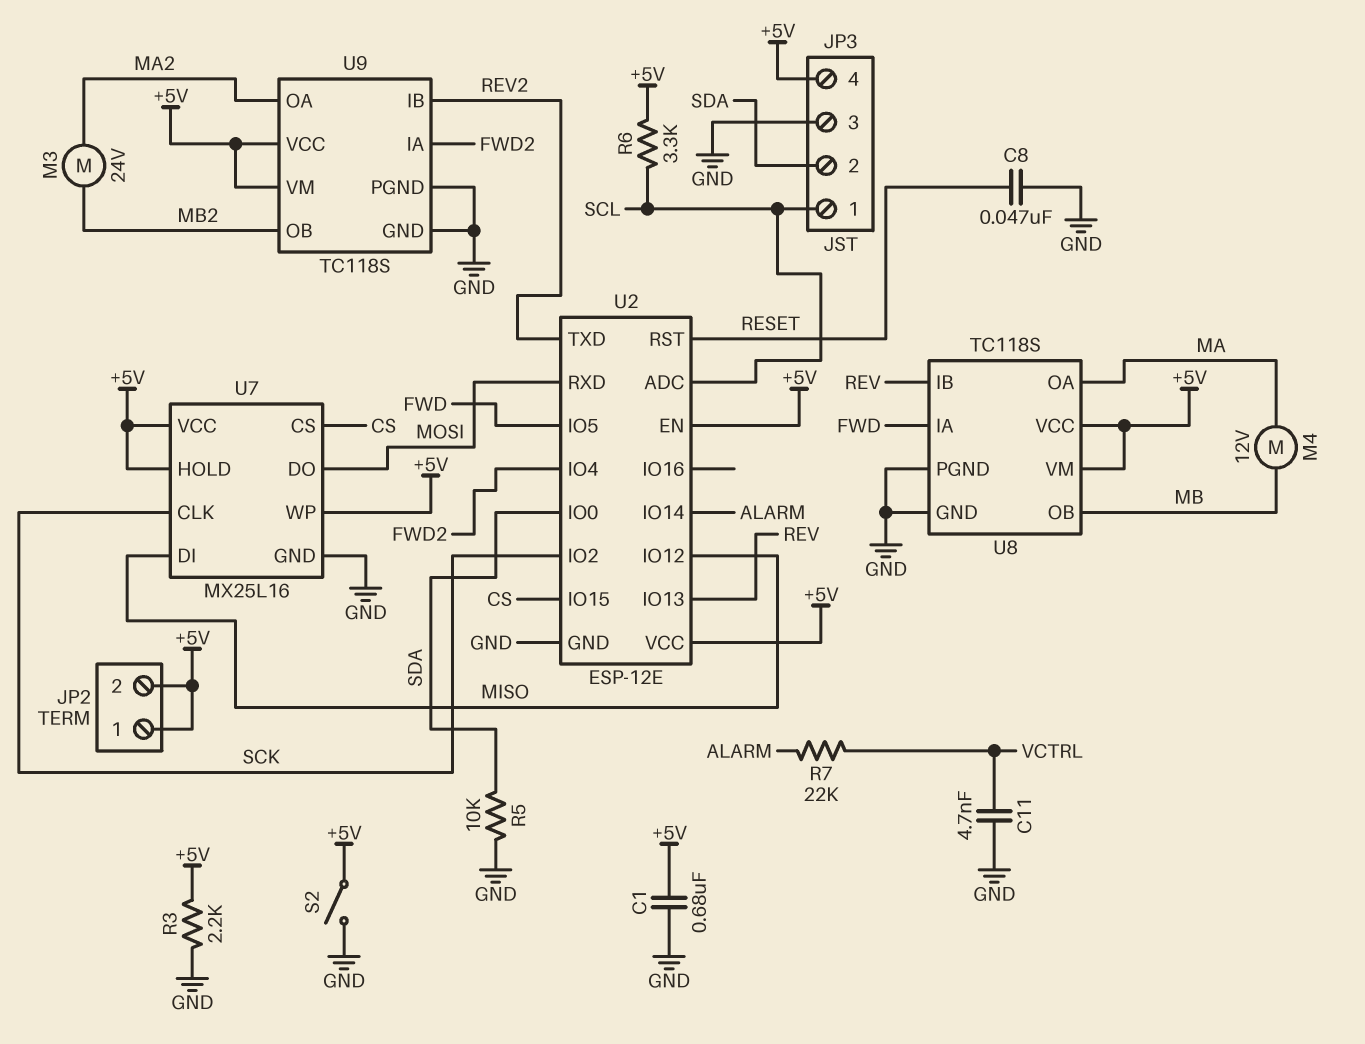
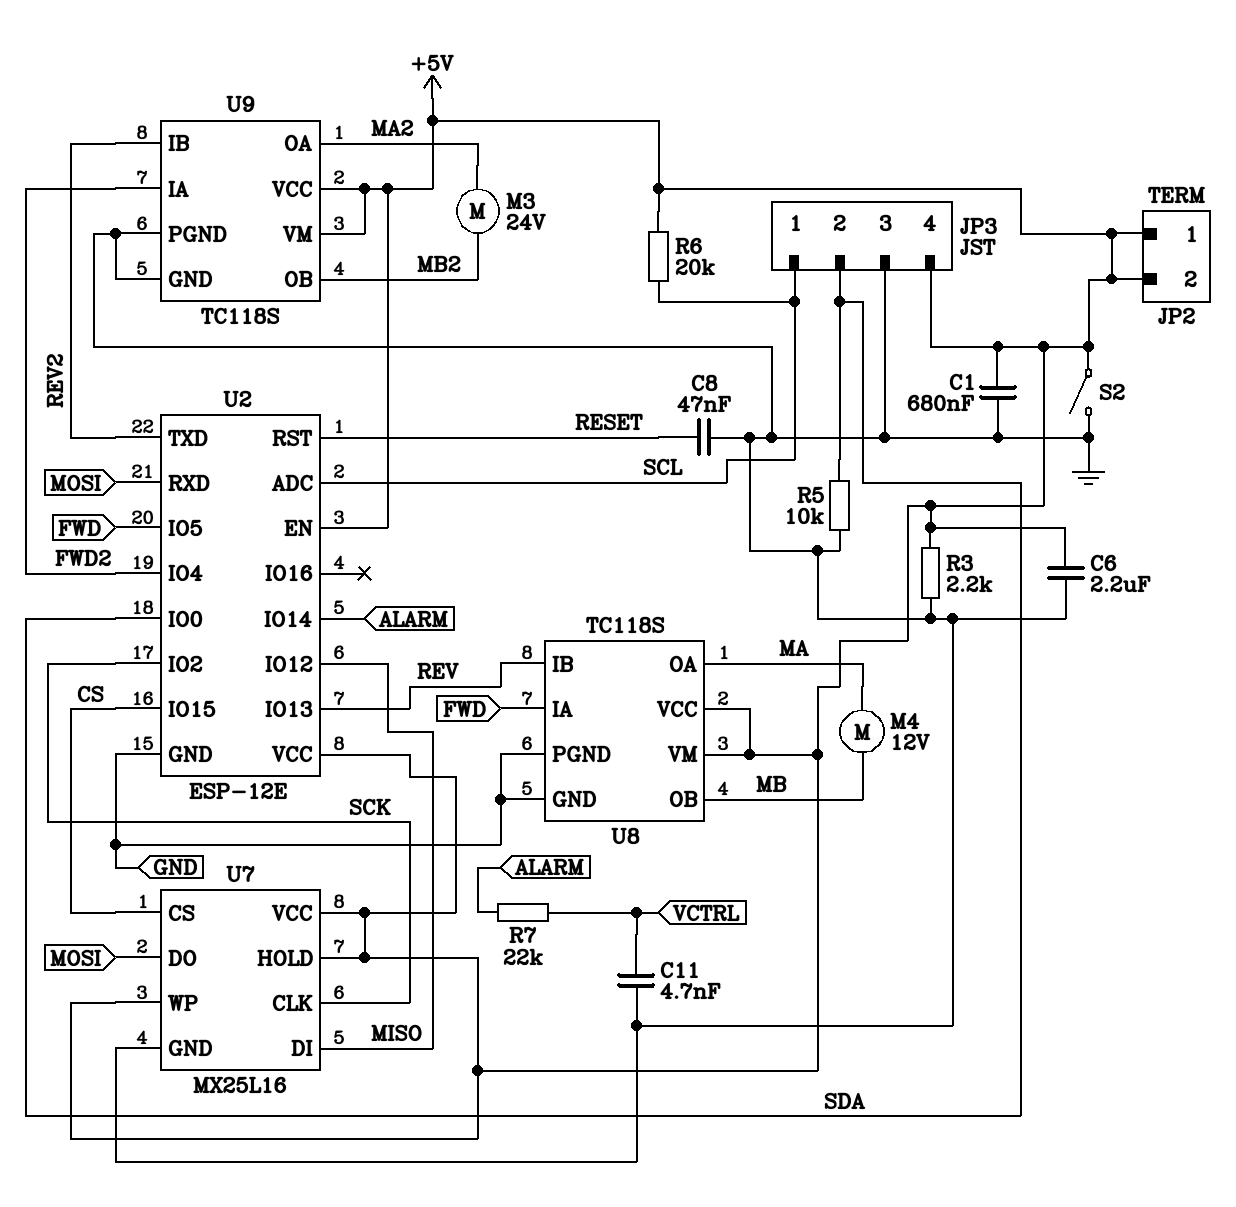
C6: none -> 2.2uF (+5V, GND)
R6: 3.3k (+5V, SCL) -> 20k (+5V, SCL)

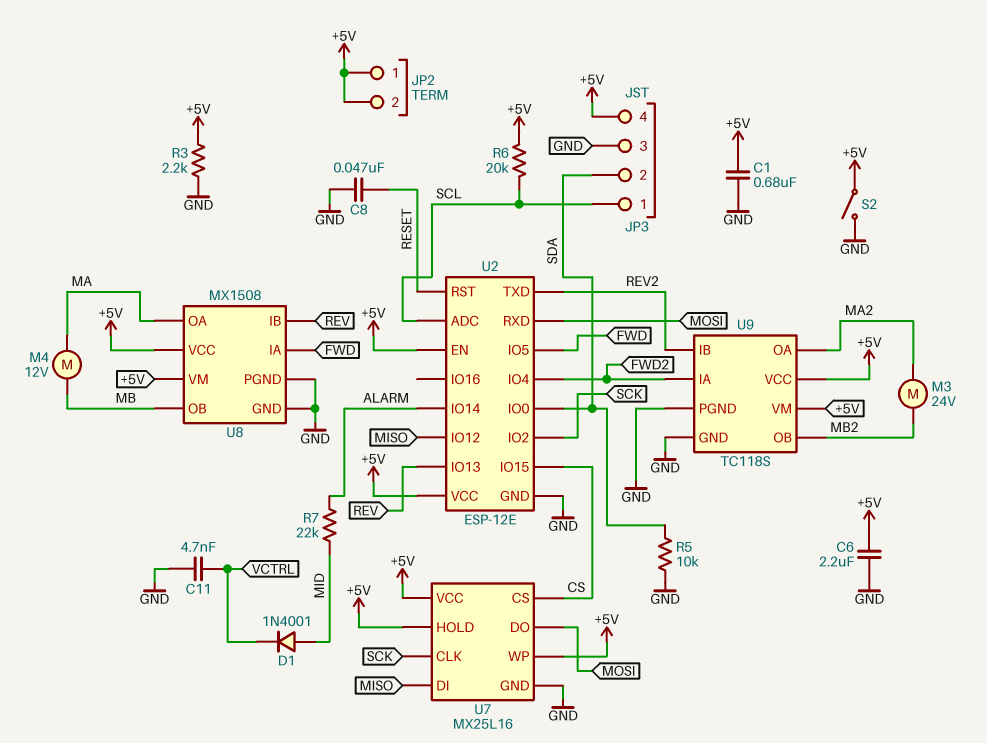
D1: none -> diode 1N4001 (A MID, K VCTRL)
R7: 22k (ALARM, VCTRL) -> 22k (ALARM, MID)
U8: TC118S -> MX1508

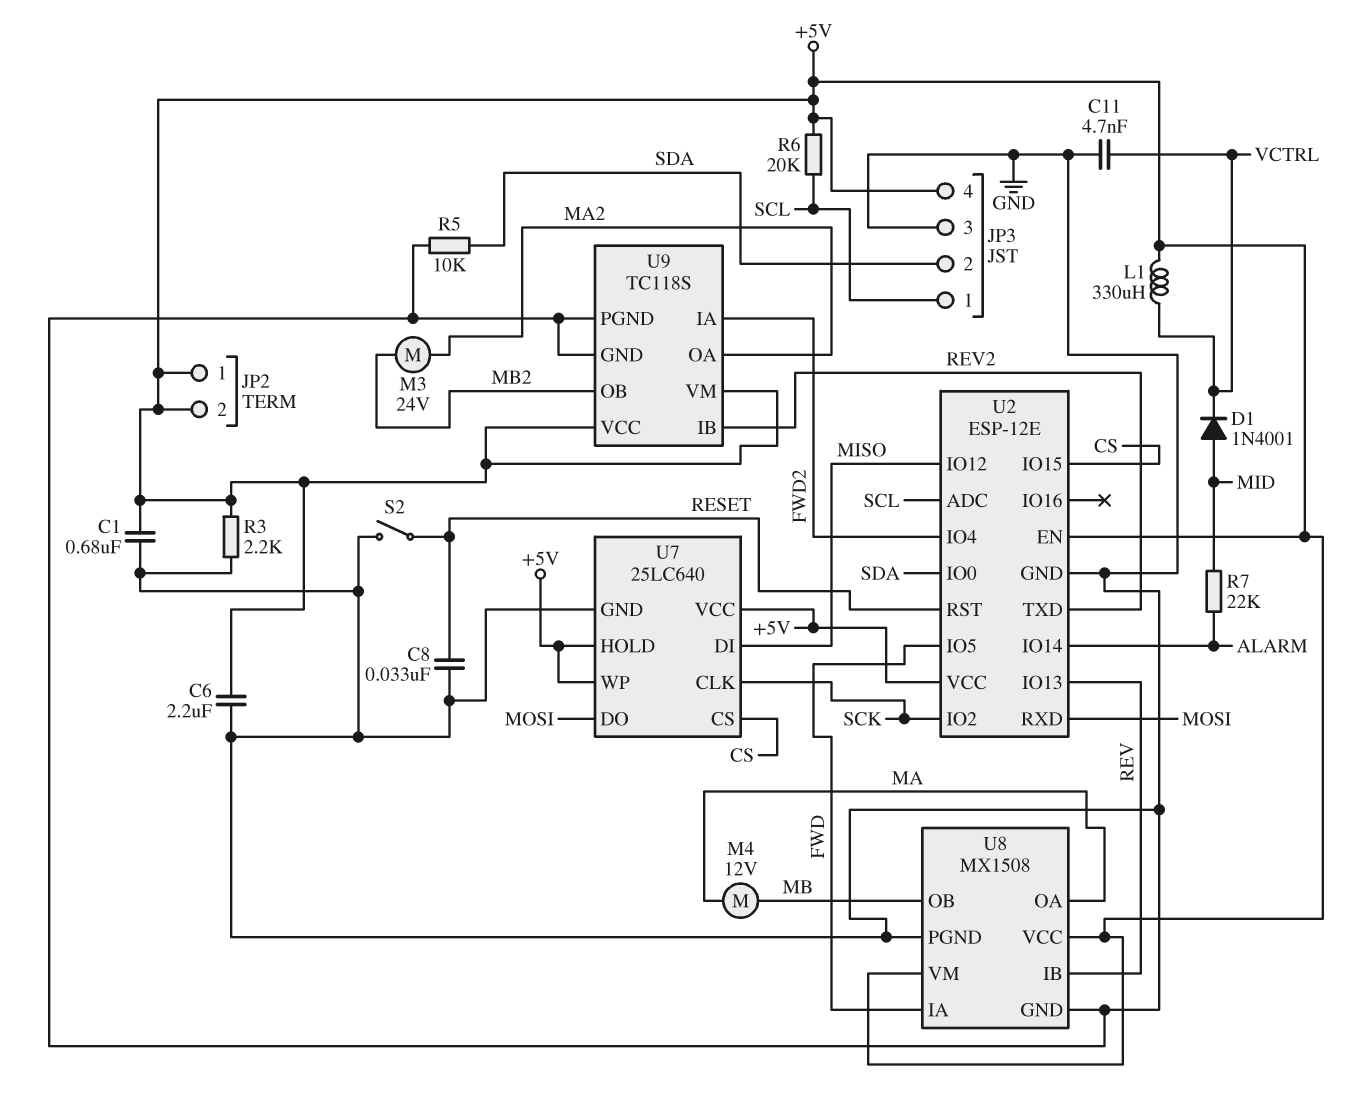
C8: 47nF (GND, RESET) -> 33nF (GND, RESET)
L1: none -> 330uH (+5V, VCTRL)
S2: switch (+5V, GND) -> switch (GND, RESET)
U7: MX25L16 -> 25LC640

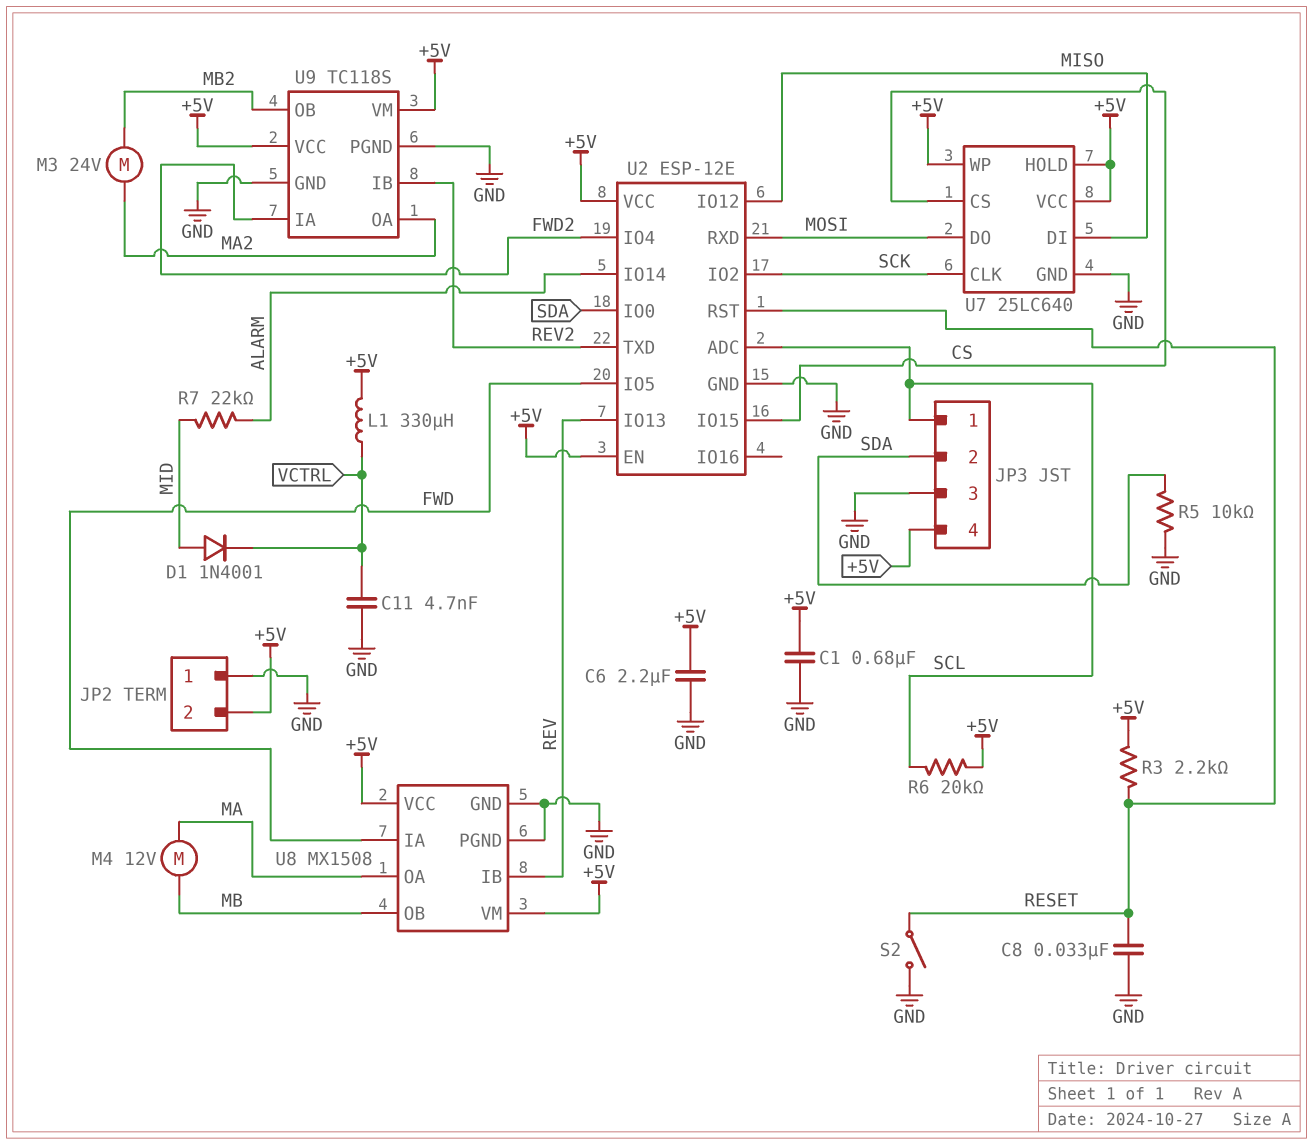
JP2 pin 1: +5V -> GND
R3: 2.2k (+5V, GND) -> 2.2k (+5V, RESET)

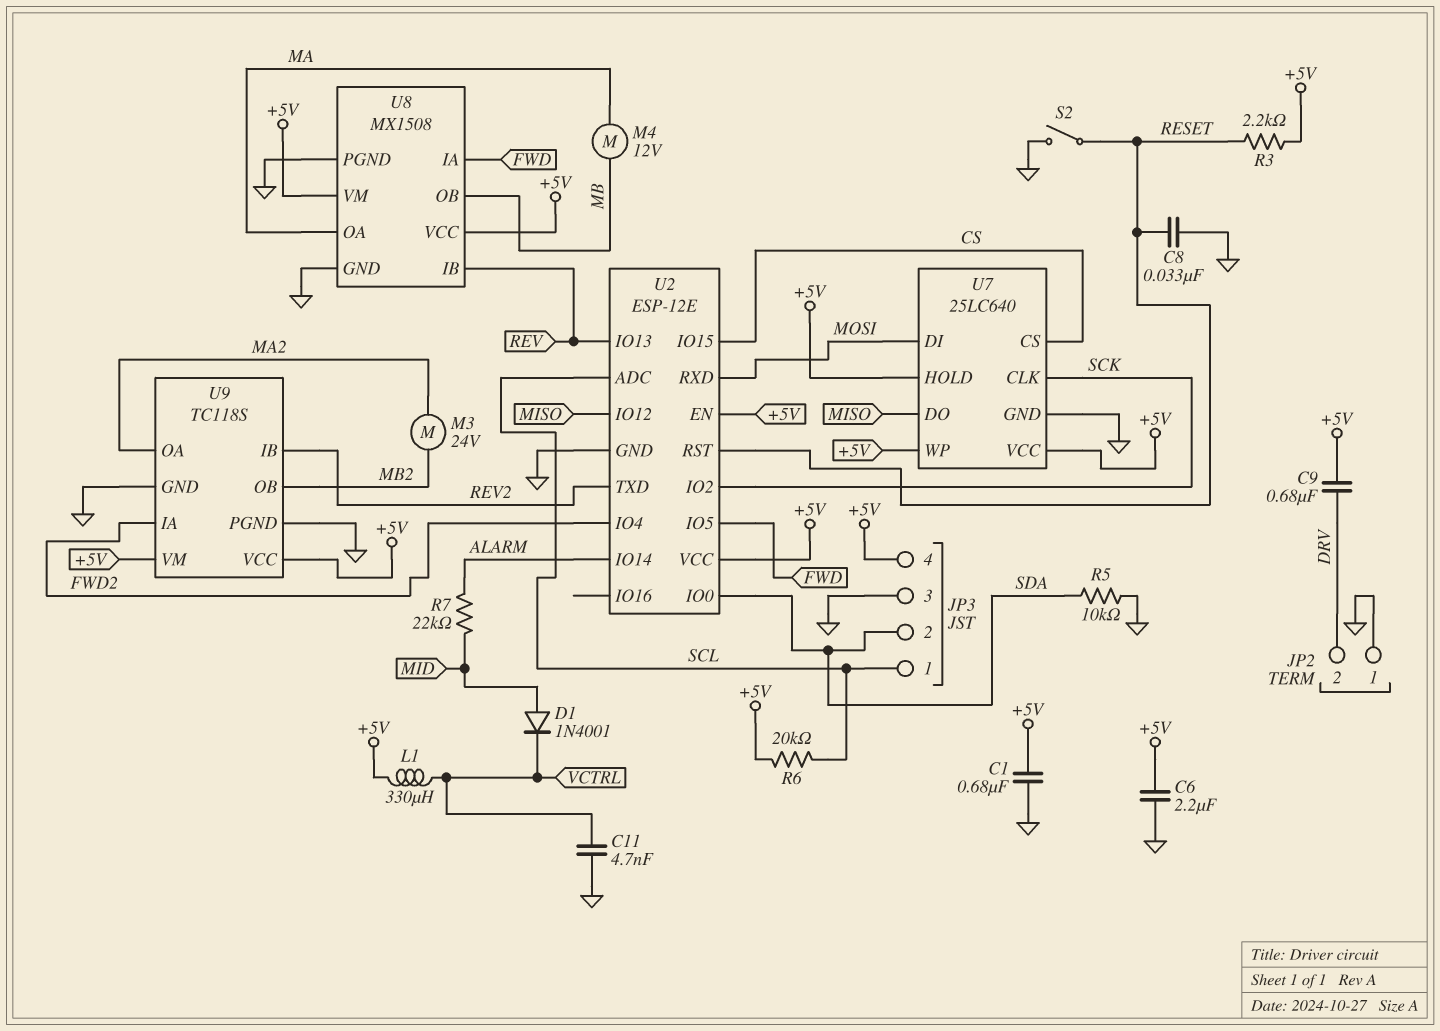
C9: none -> 680nF (+5V, DRV)
JP2 pin 2: +5V -> DRV
U7 pin DI: MISO -> MOSI
U7 pin DO: MOSI -> MISO

